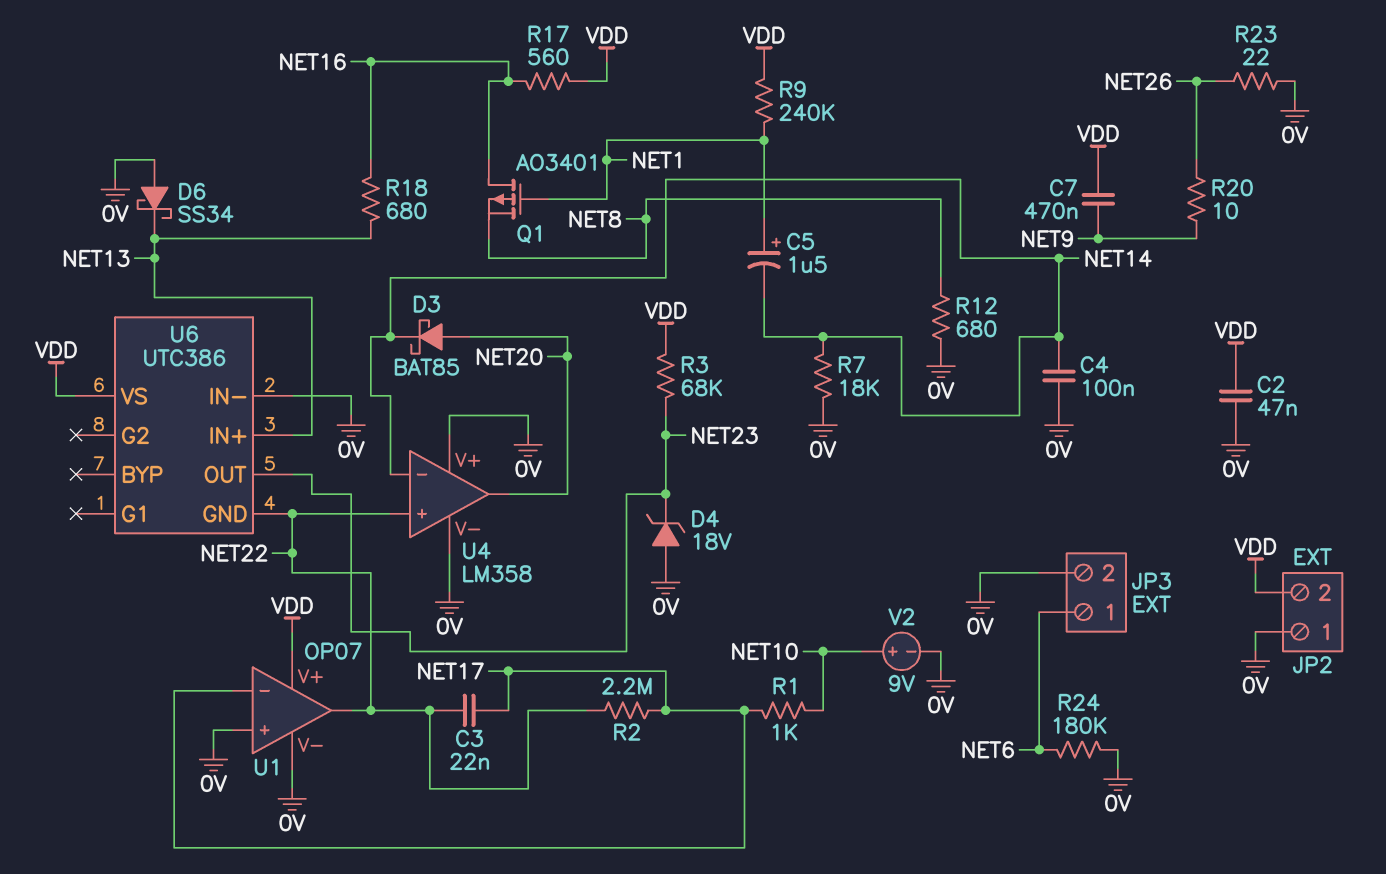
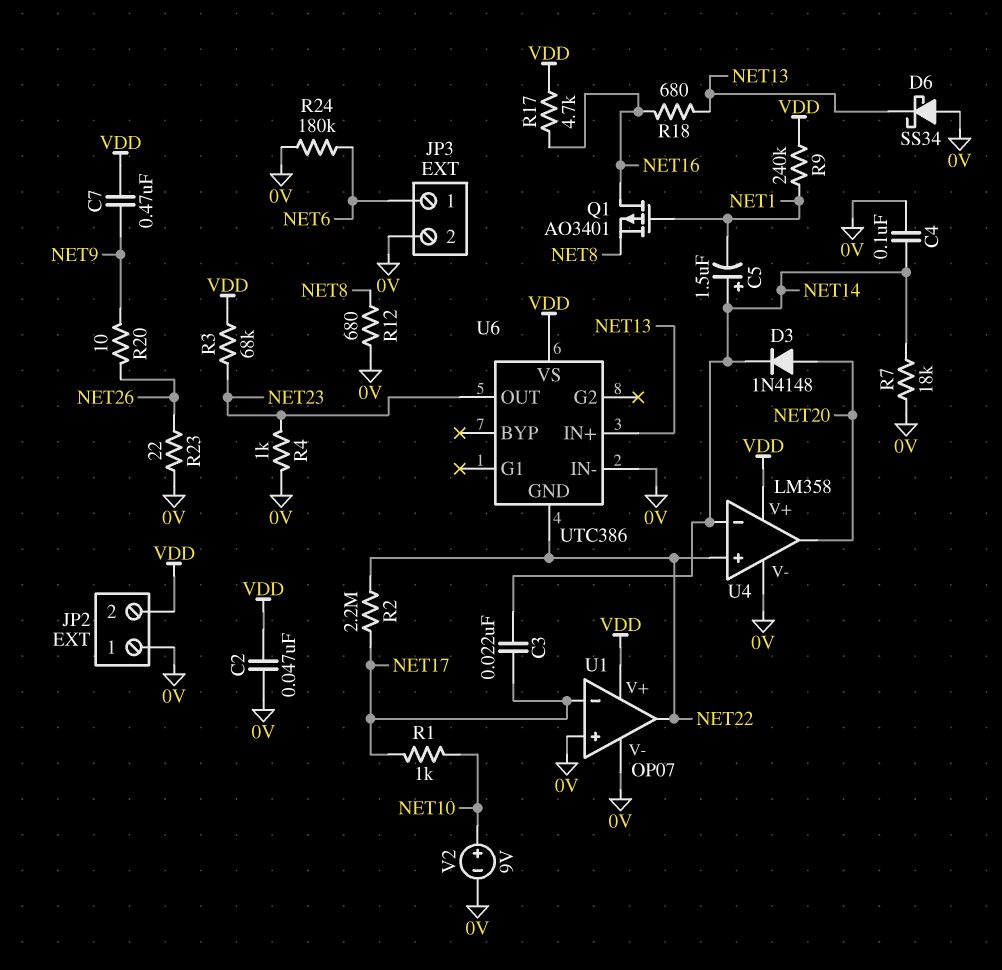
C3: 22nF (NET17, NET22) -> 22nF (NET14, NET17)
C5: 1.5uF (plus NET1, minus NET14) -> 1.5uF (plus NET14, minus NET1)
D3: schottky BAT85 (A NET20, K NET14) -> diode 1N4148 (A NET20, K NET14)
D4: zener 18V (A 0V, K NET23) -> none
R4: none -> 1k (0V, NET23)
R17: 560 (NET16, VDD) -> 4.7k (NET16, VDD)
U4 pin V+: 0V -> VDD

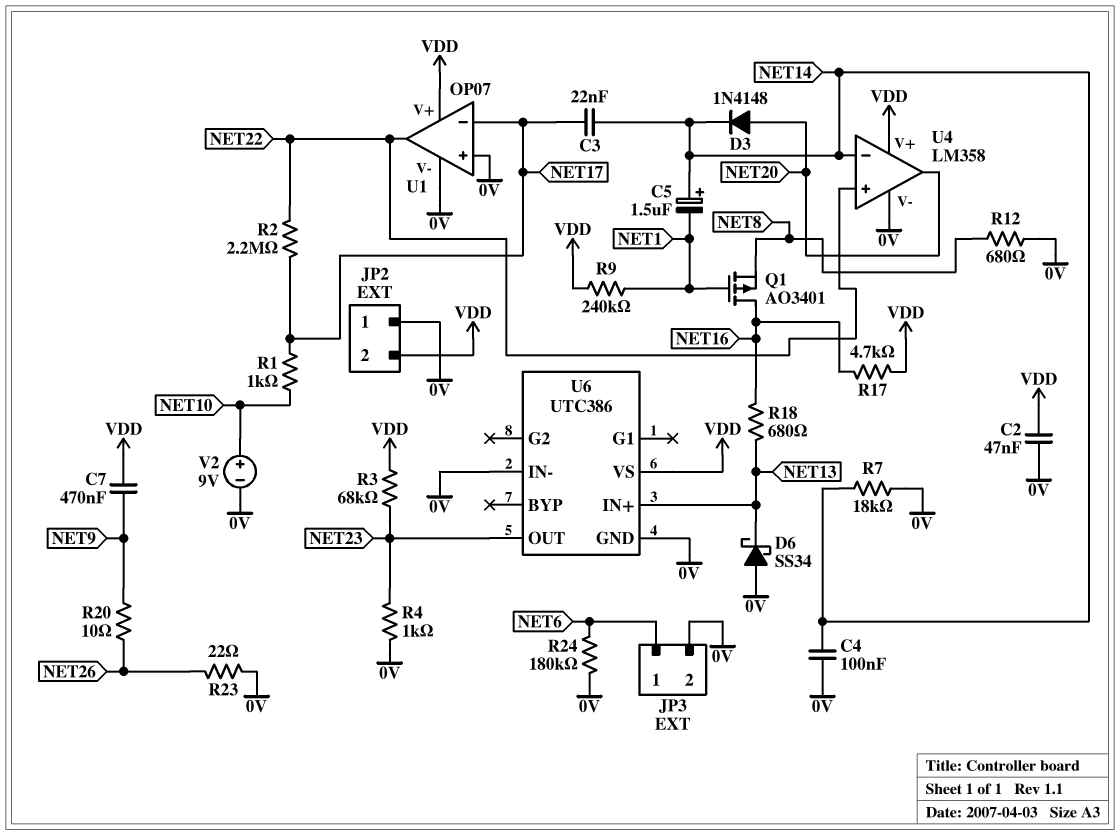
U6 pin GND: NET22 -> 0V

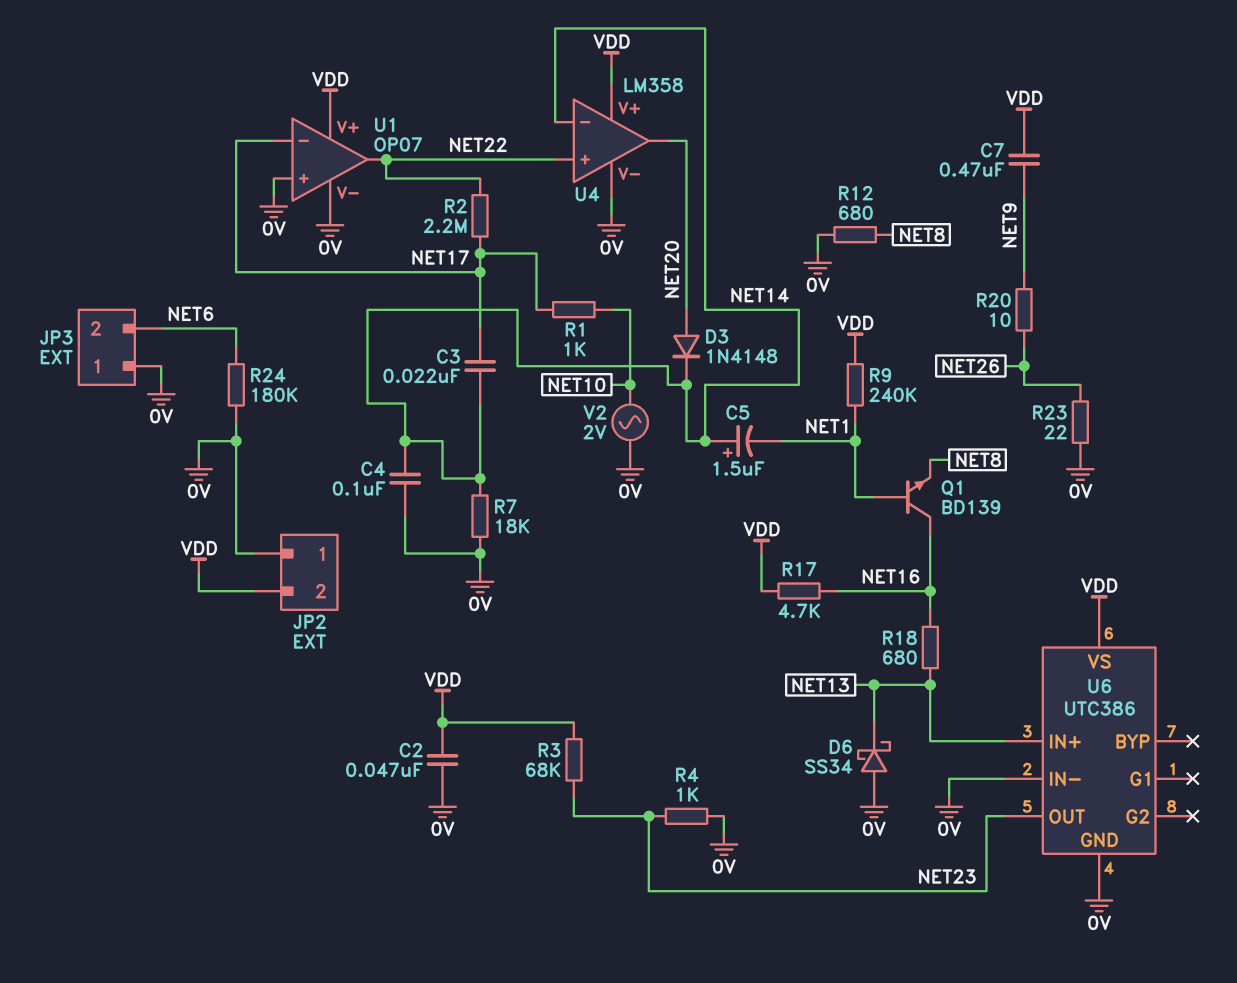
JP3 pin 1: NET6 -> 0V
JP3 pin 2: 0V -> NET6
Q1: PMOS AO3401 (G NET1, D NET16, S NET8) -> NPN BD139 (B NET1, C NET16, E NET8)
V2: 9V (plus NET10, minus 0V) -> AC 2V (0V, NET10)

